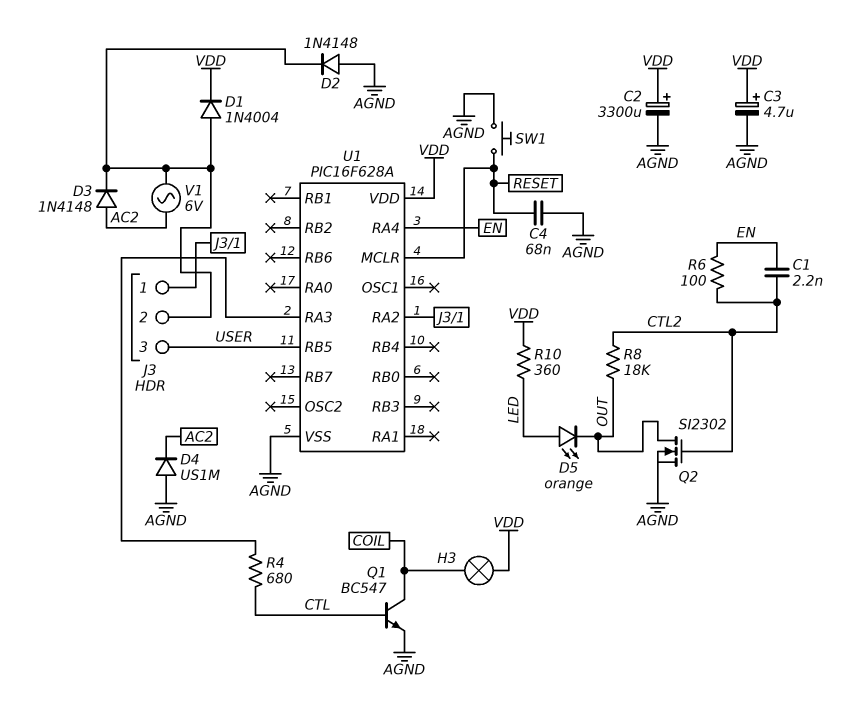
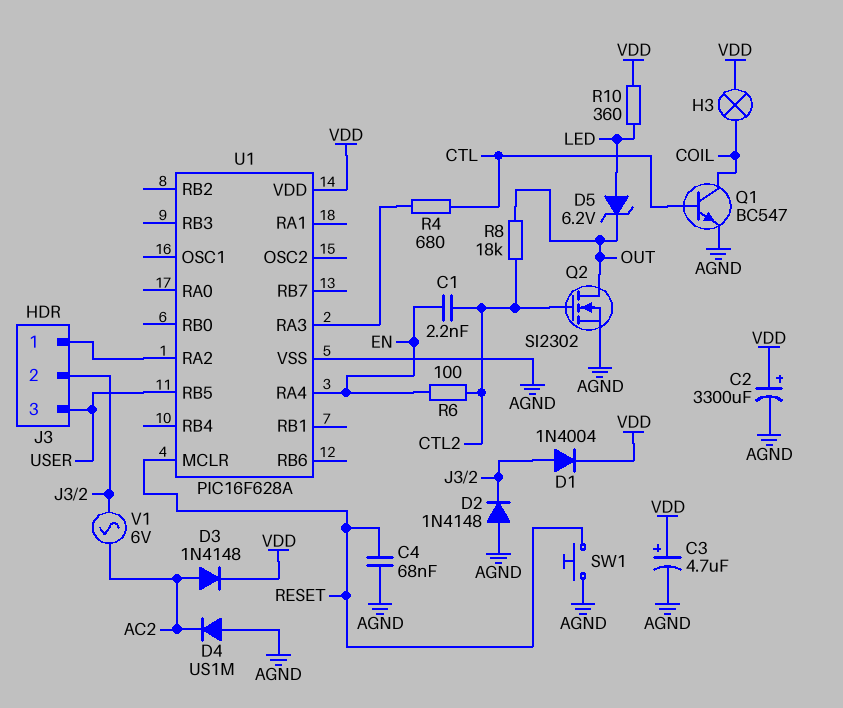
D3: diode 1N4148 (A AC2, K J3/2) -> diode 1N4148 (A AC2, K VDD)
D5: LED orange (A LED, K OUT) -> zener 6.2V (A LED, K OUT)

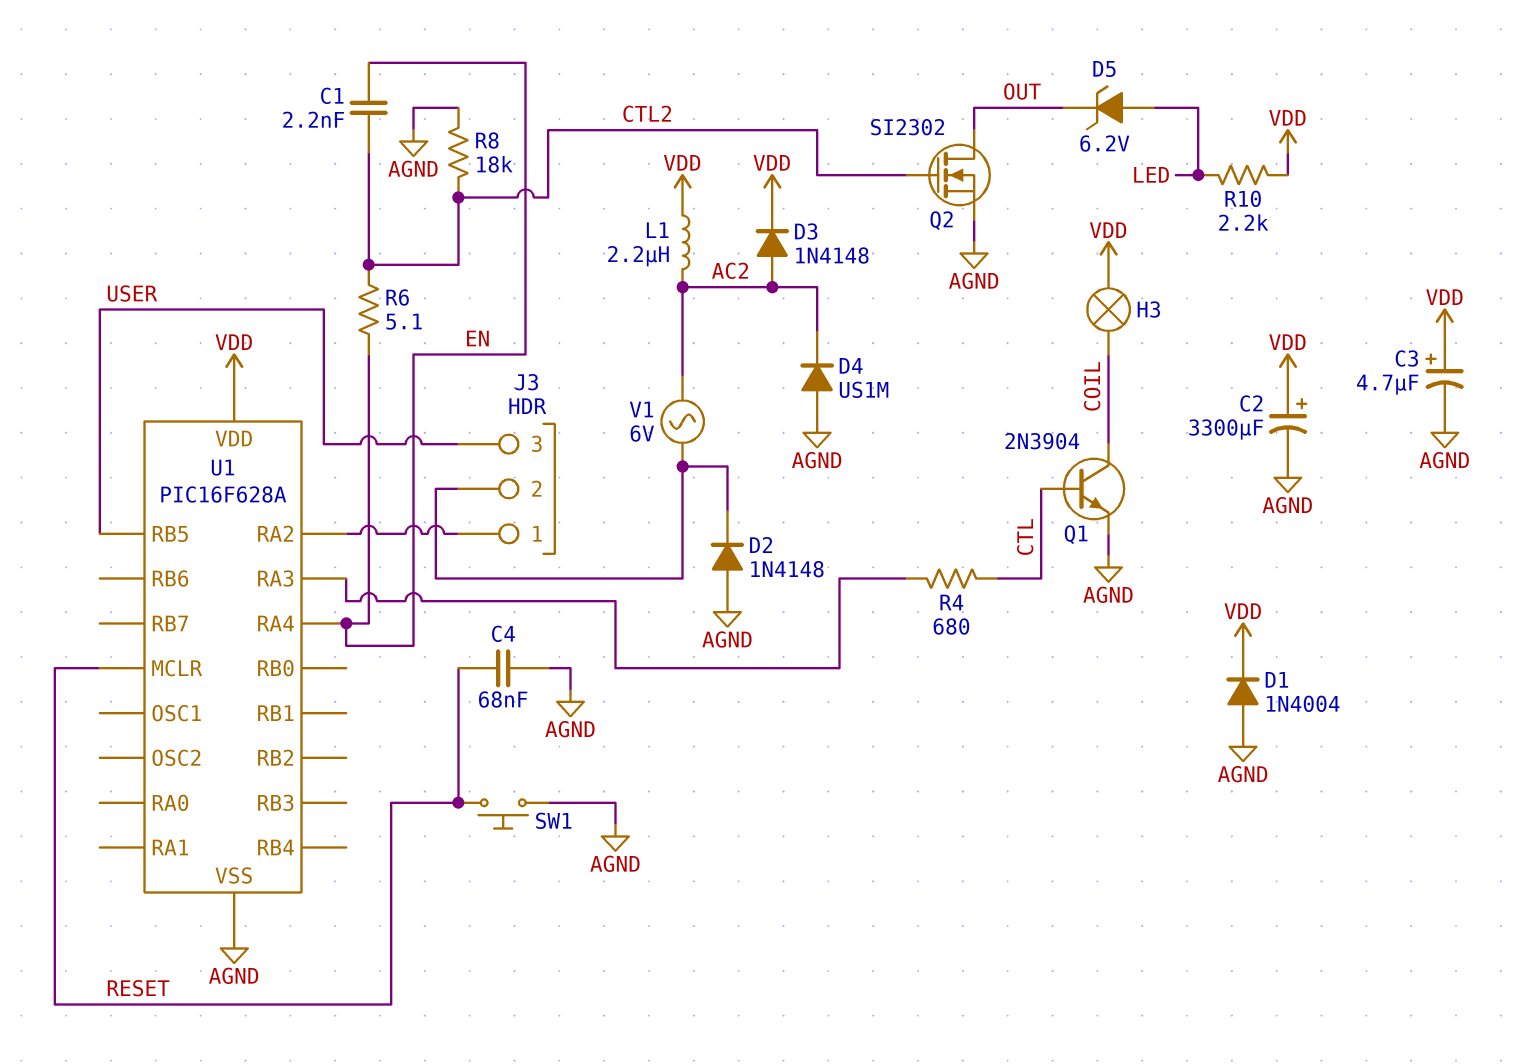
D1: diode 1N4004 (A J3/2, K VDD) -> diode 1N4004 (A AGND, K VDD)
L1: none -> 2.2uH (AC2, VDD)
Q1: NPN BC547 (B CTL, C COIL, E AGND) -> NPN 2N3904 (B CTL, C COIL, E AGND)
R6: 100 (CTL2, EN) -> 5.1 (CTL2, EN)
R8: 18k (CTL2, OUT) -> 18k (AGND, CTL2)
R10: 360 (LED, VDD) -> 2.2k (LED, VDD)

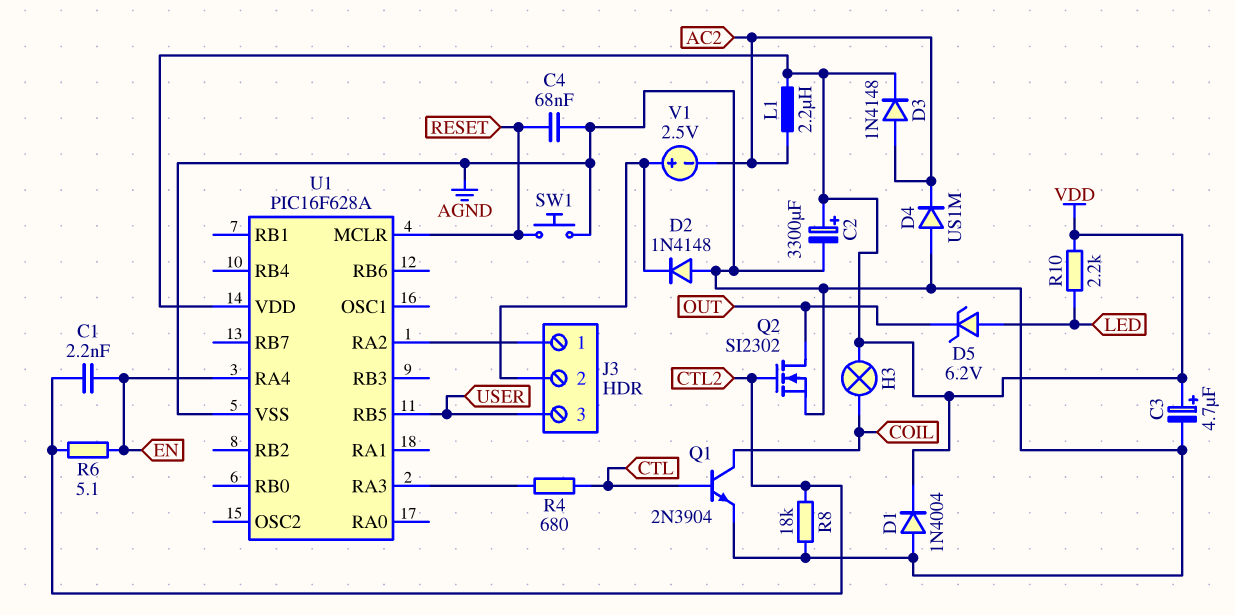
V1: AC 6V (AC2, J3/2) -> 2.5V (plus J3/2, minus AC2)

